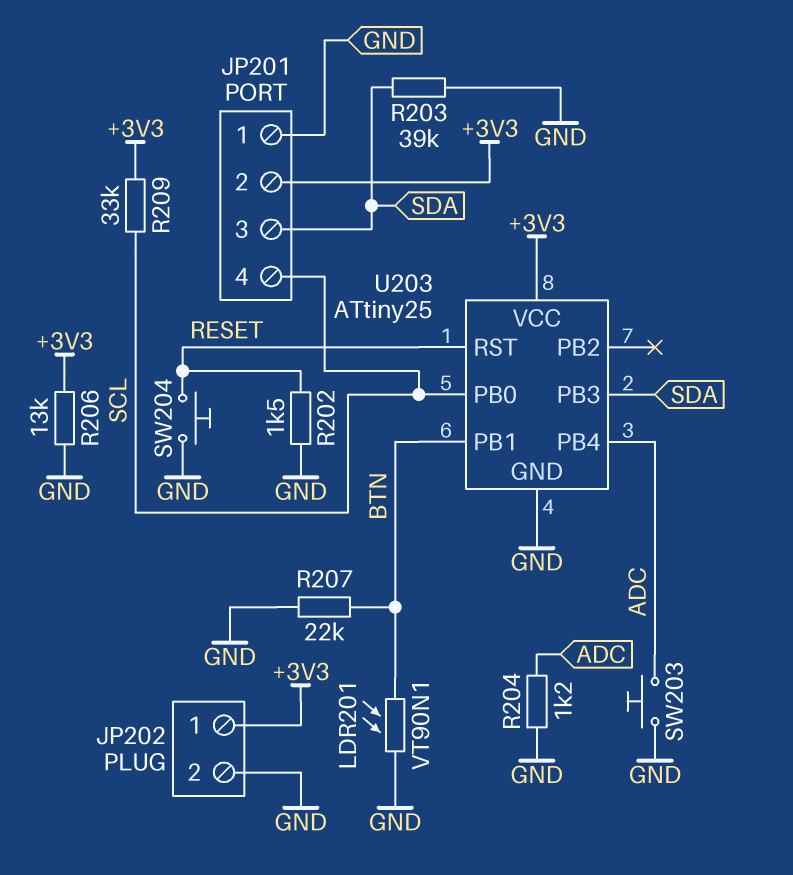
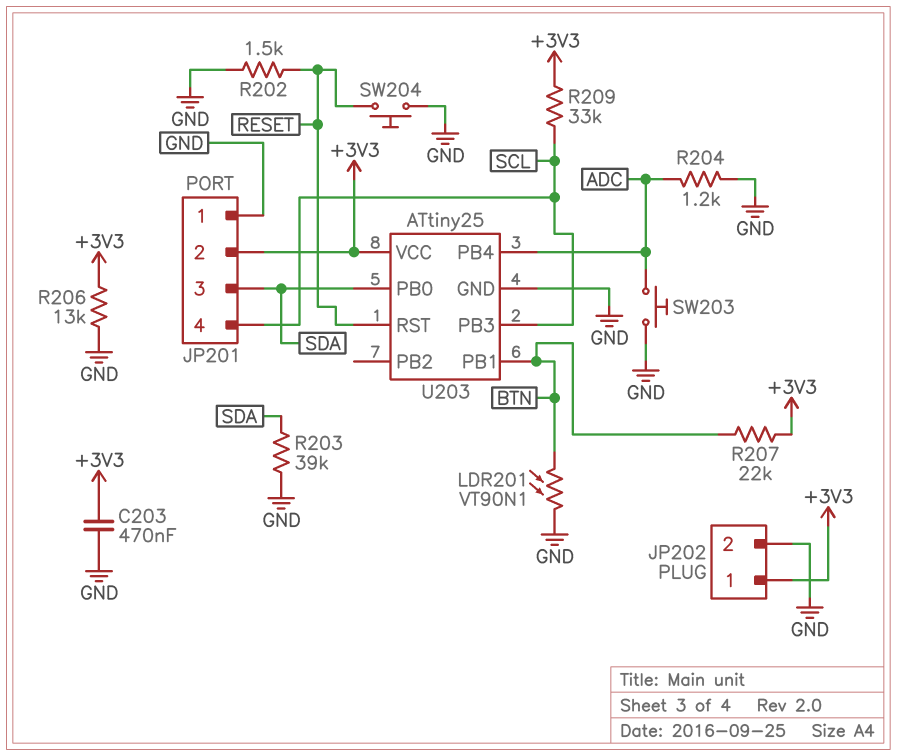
C203: none -> 470nF (+3V3, GND)
R207: 22k (BTN, GND) -> 22k (+3V3, BTN)
U203 pin PB0: SCL -> SDA
U203 pin PB3: SDA -> SCL

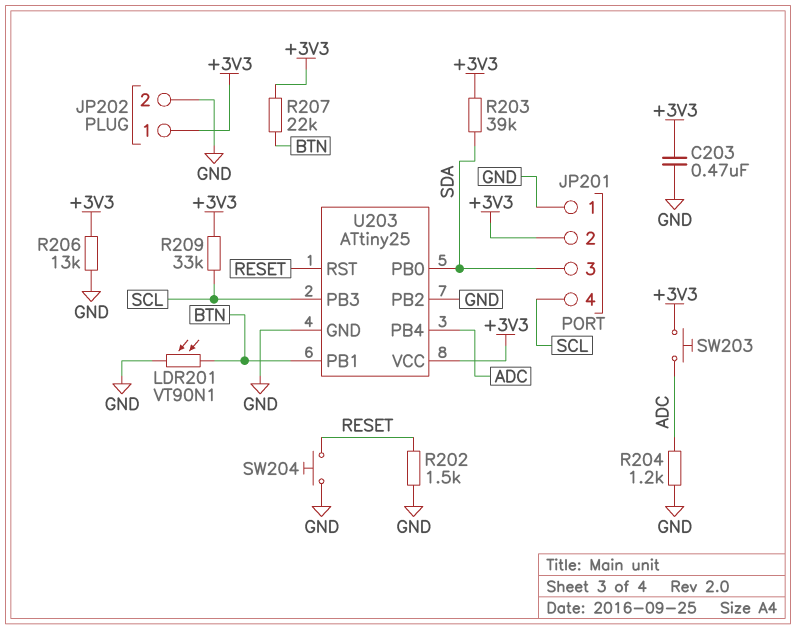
R203: 39k (GND, SDA) -> 39k (+3V3, SDA)
SW203: button (ADC, GND) -> button (+3V3, ADC)
U203 pin PB2: none -> GND

